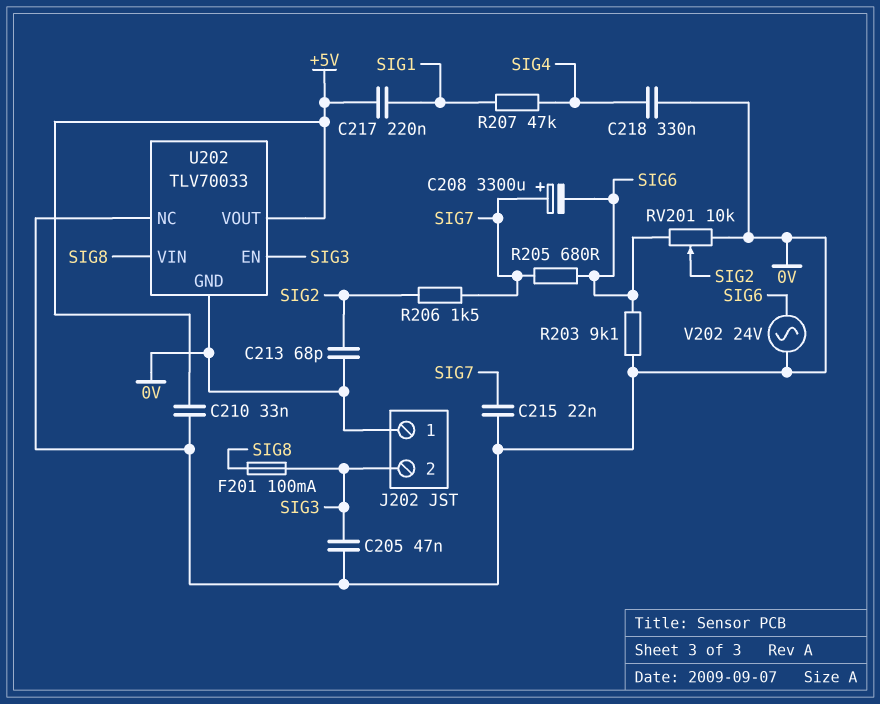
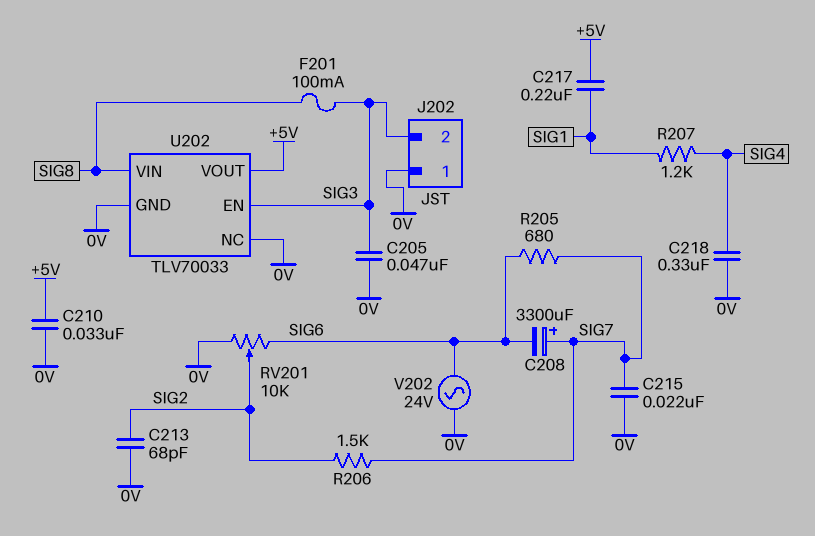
R203: 9.1k (0V, SIG6) -> none
R207: 47k (SIG1, SIG4) -> 1.2k (SIG1, SIG4)

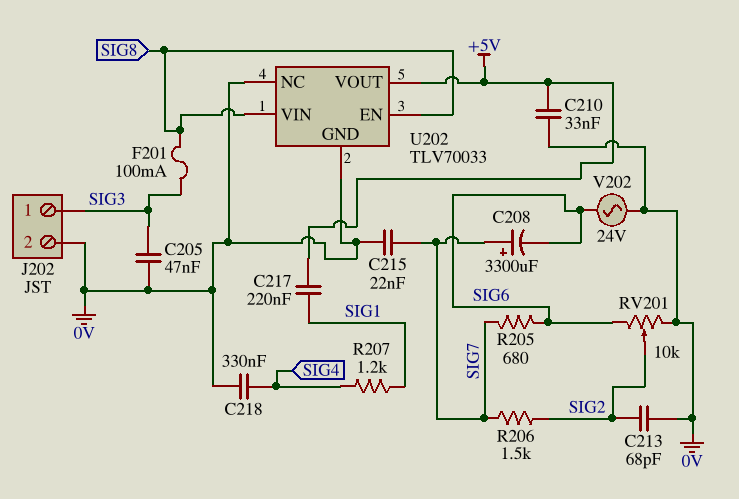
J202 pin 1: 0V -> SIG3
J202 pin 2: SIG3 -> 0V
U202 pin EN: SIG3 -> SIG8

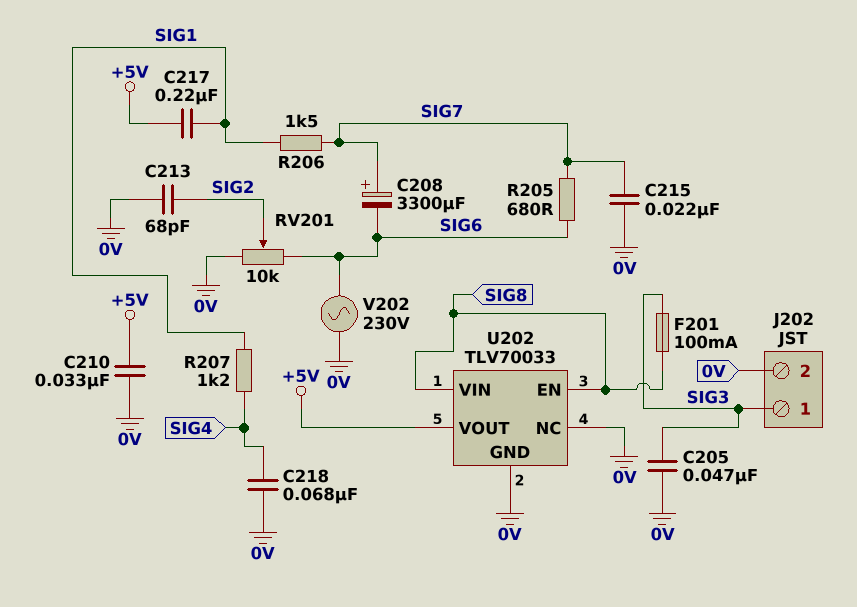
C218: 330nF (0V, SIG4) -> 68nF (0V, SIG4)
R206: 1.5k (SIG2, SIG7) -> 1.5k (SIG1, SIG7)
V202: AC 24V (0V, SIG6) -> AC 230V (0V, SIG6)

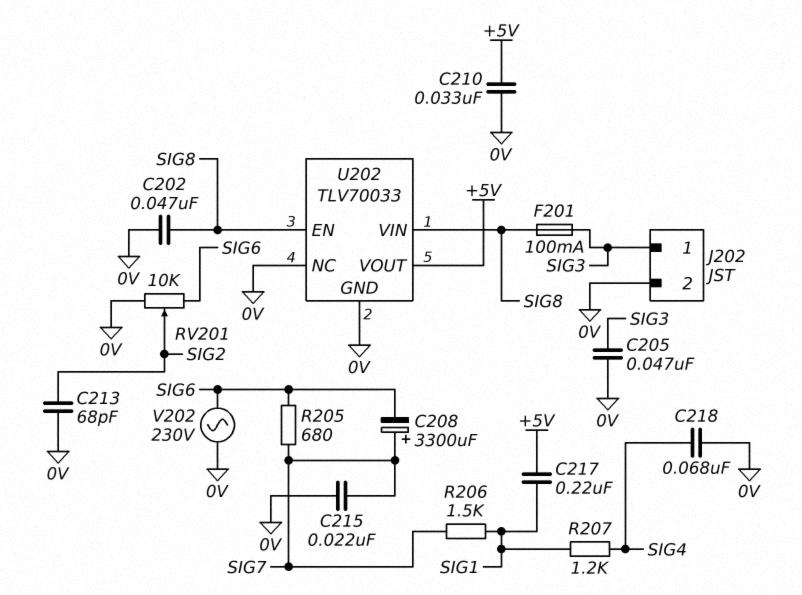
C202: none -> 47nF (0V, SIG8)

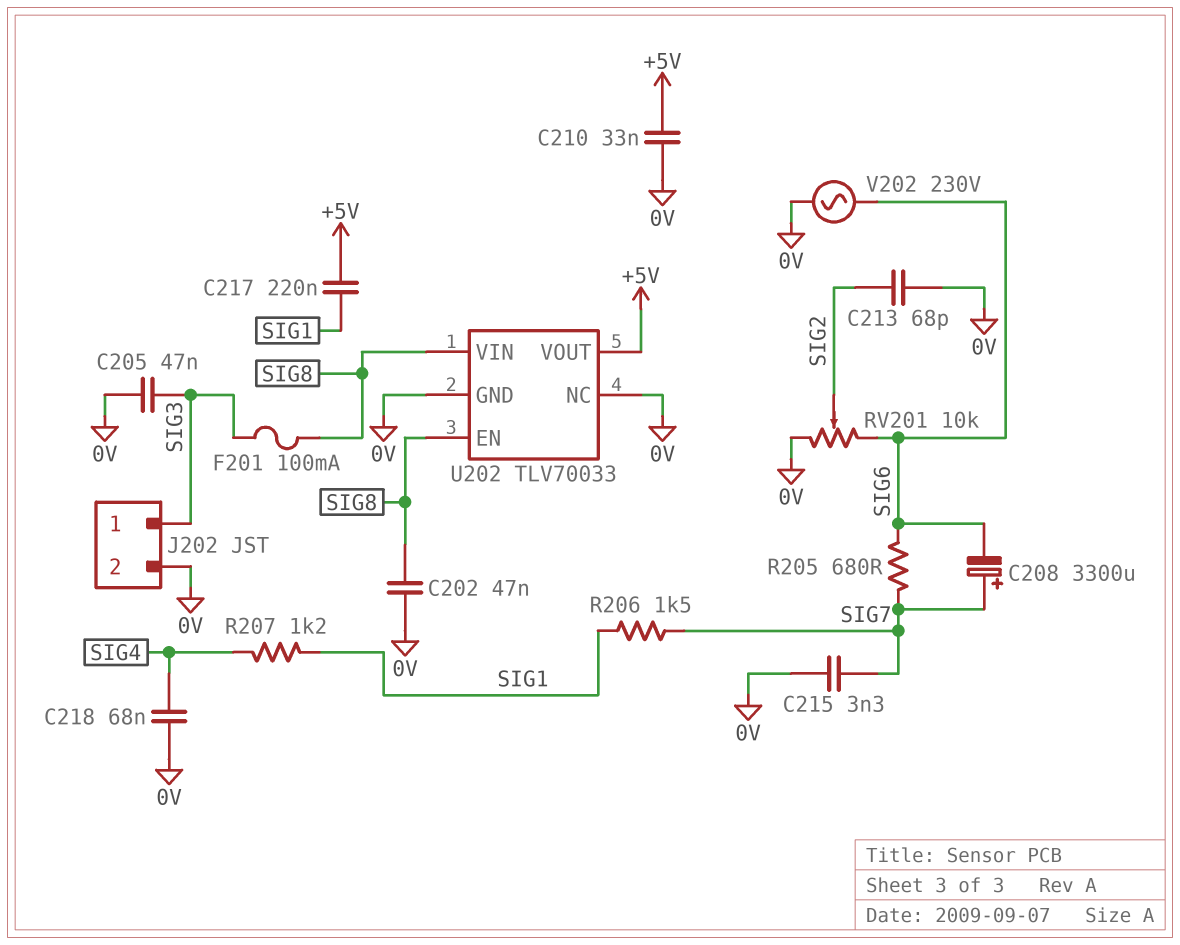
C215: 22nF (0V, SIG7) -> 3.3nF (0V, SIG7)

